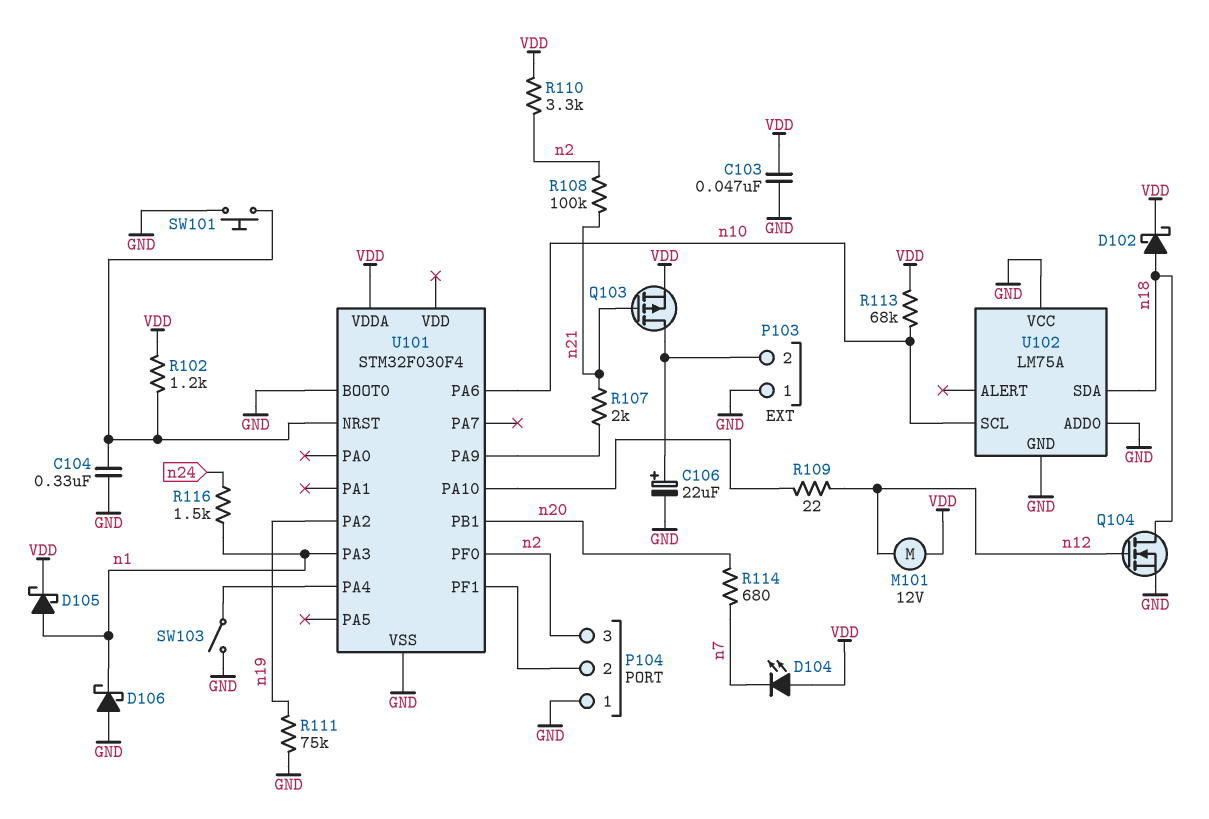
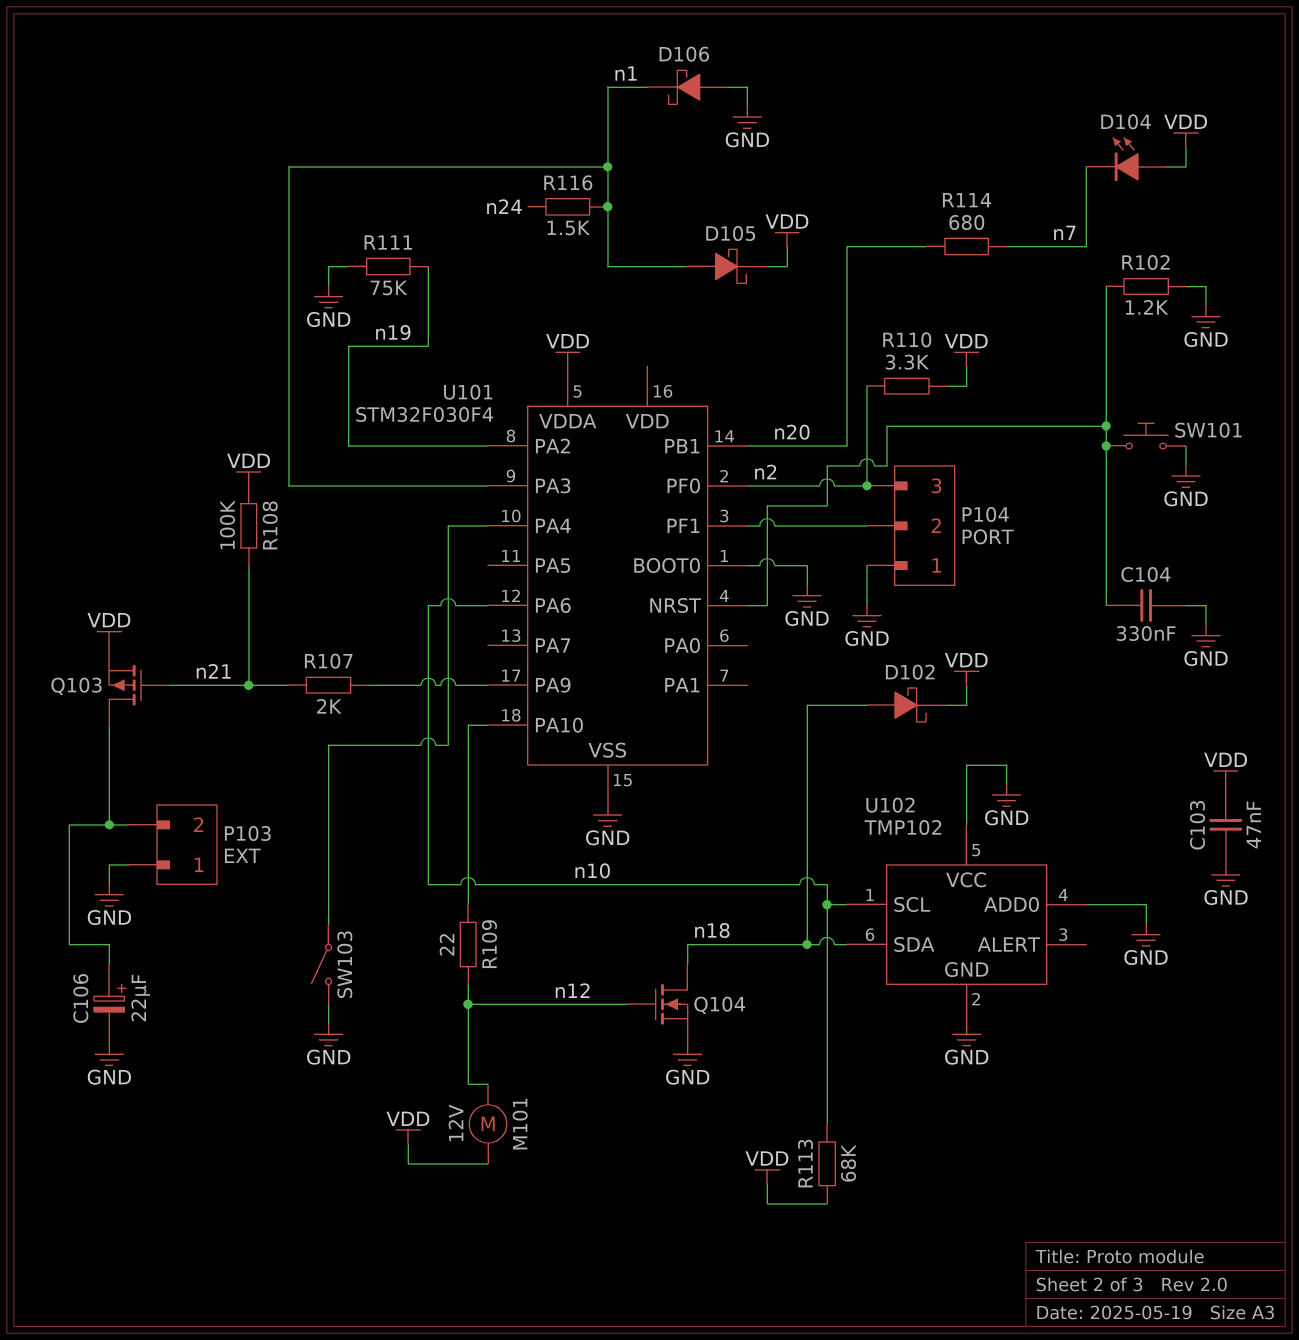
R102: 1.2k (U101/NRST, VDD) -> 1.2k (GND, U101/NRST)
R108: 100k (n2, n21) -> 100k (VDD, n21)
U102: LM75A -> TMP102

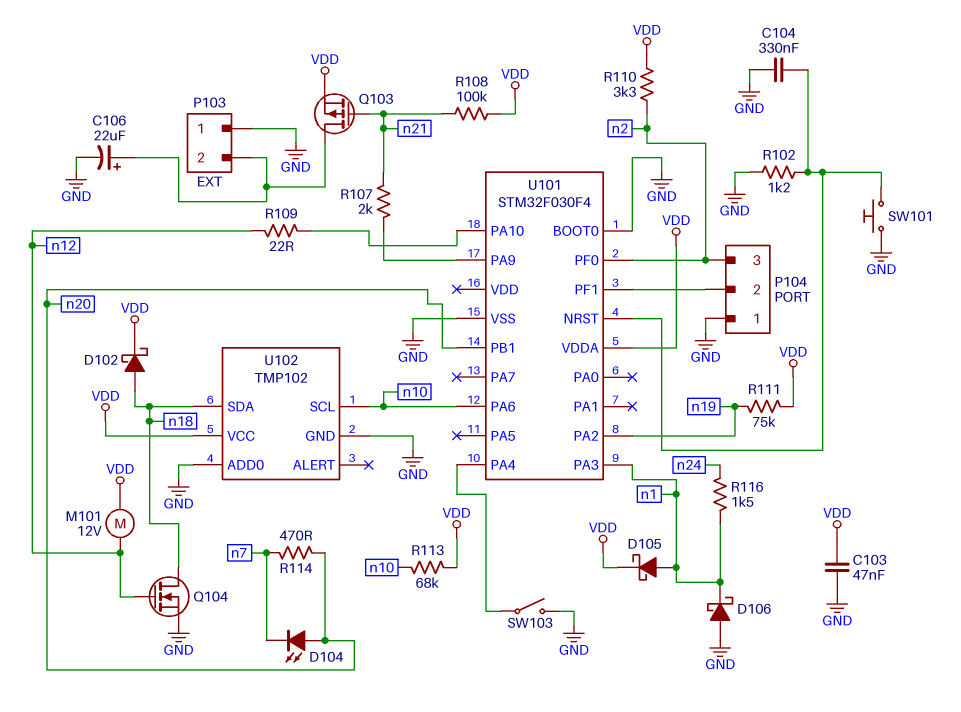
D104: LED (A VDD, K n7) -> LED (A n20, K n7)
R111: 75k (GND, n19) -> 75k (VDD, n19)
R114: 680 (n7, n20) -> 470 (n7, n20)
U102 pin VCC: GND -> VDD

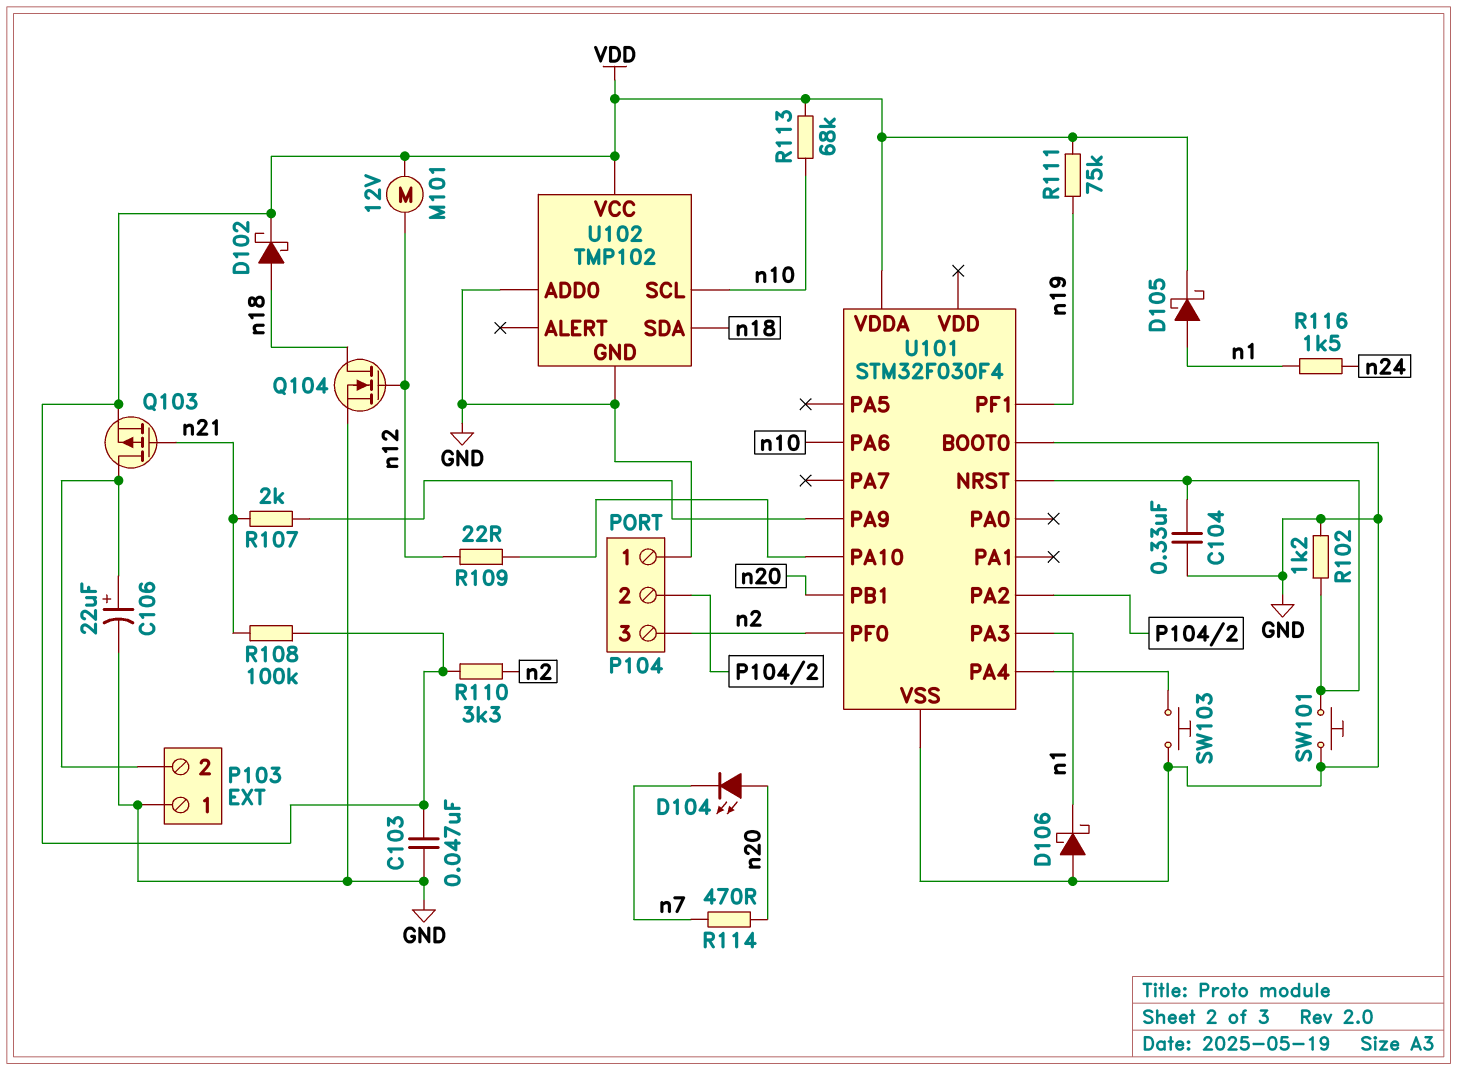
SW103: switch (GND, U101/PA4) -> button (GND, U101/PA4)
U101 pin PA2: n19 -> P104/2
U101 pin PF1: P104/2 -> n19

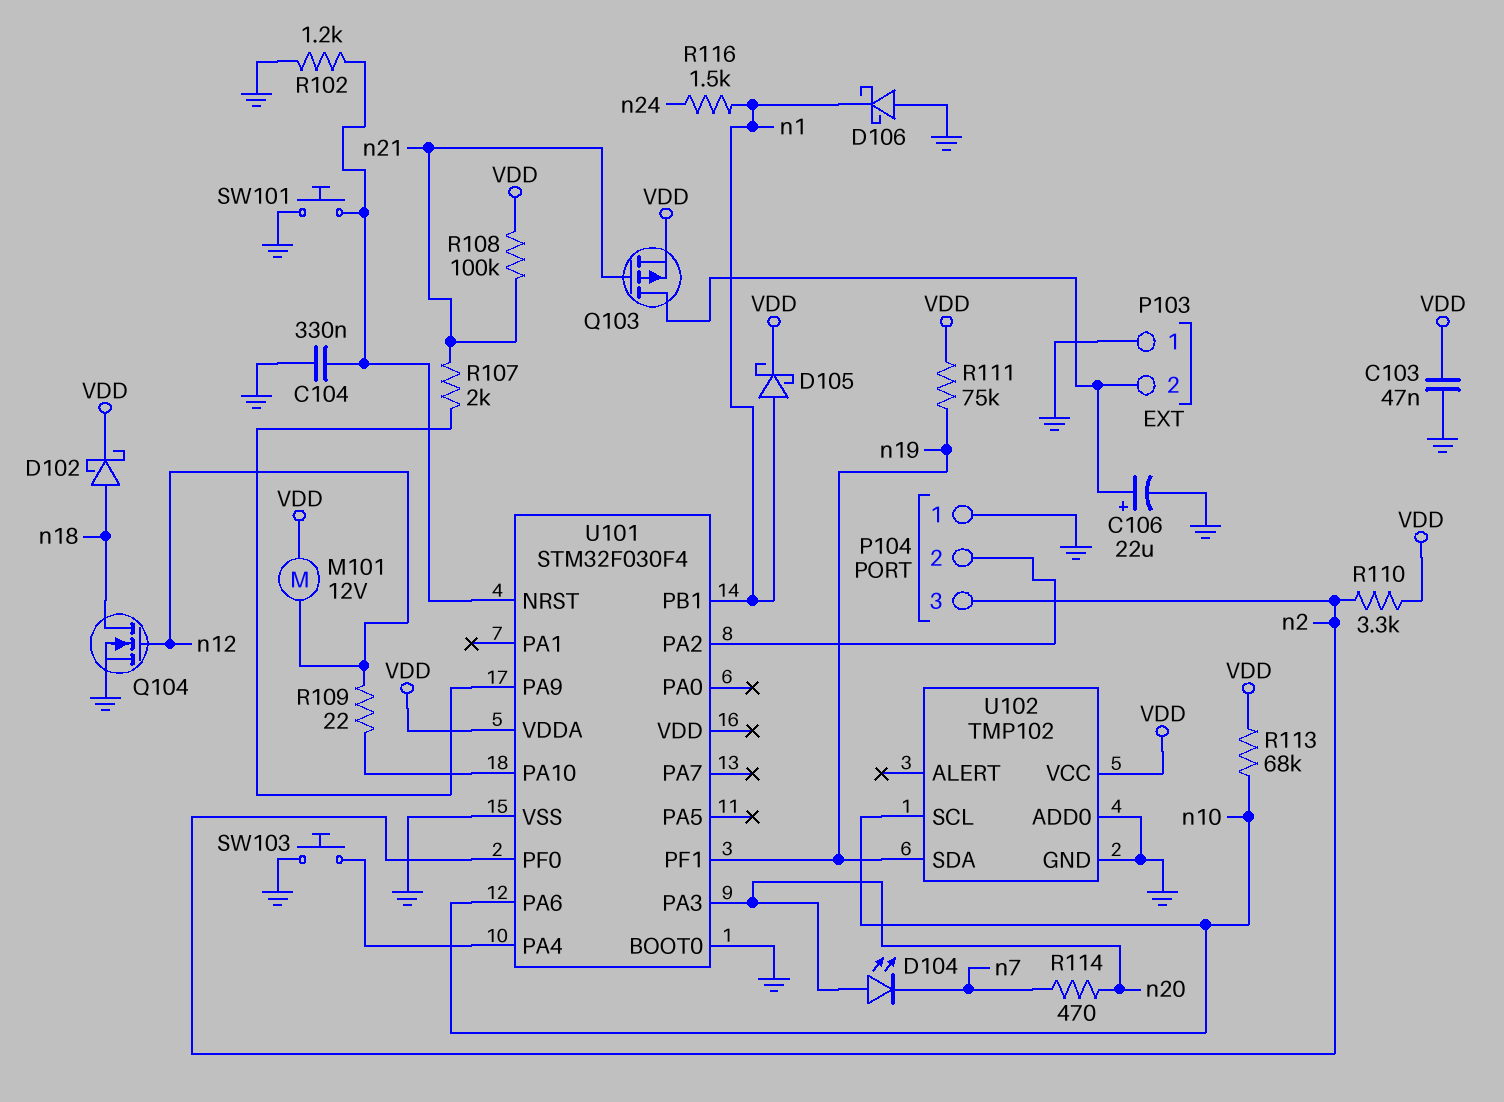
U101 pin PA3: n1 -> n20
U101 pin PB1: n20 -> n1
U102 pin SDA: n18 -> n19

